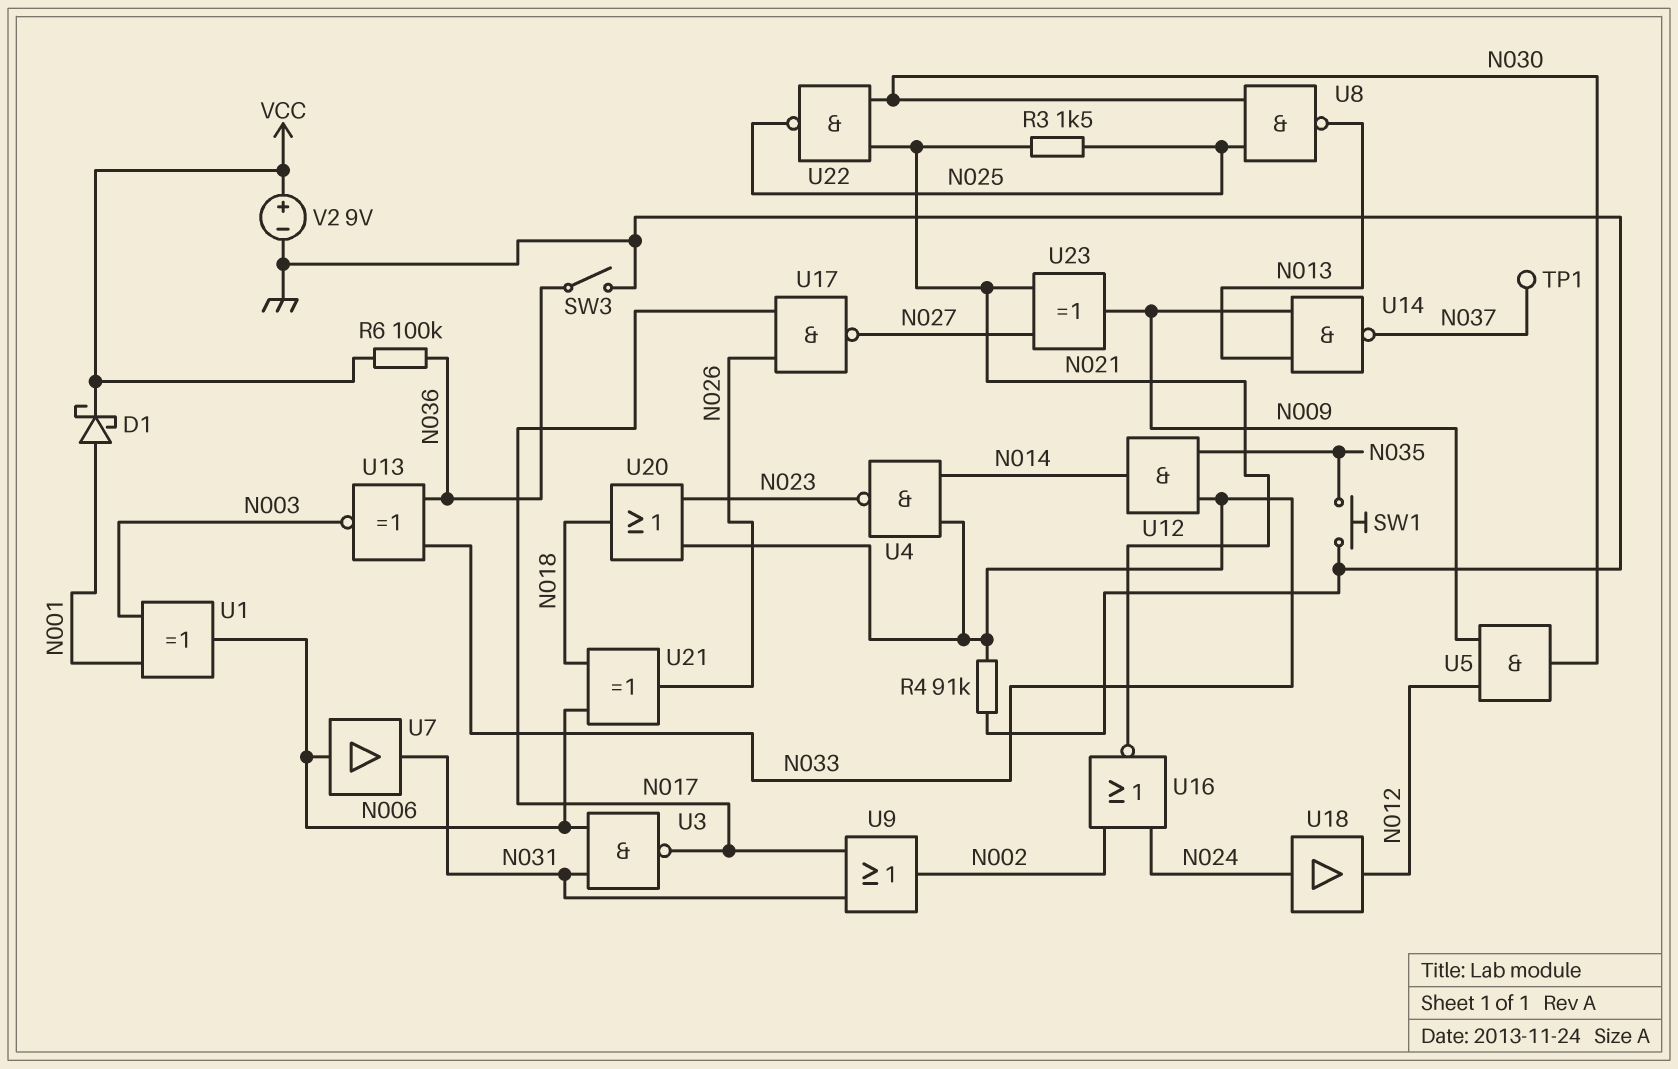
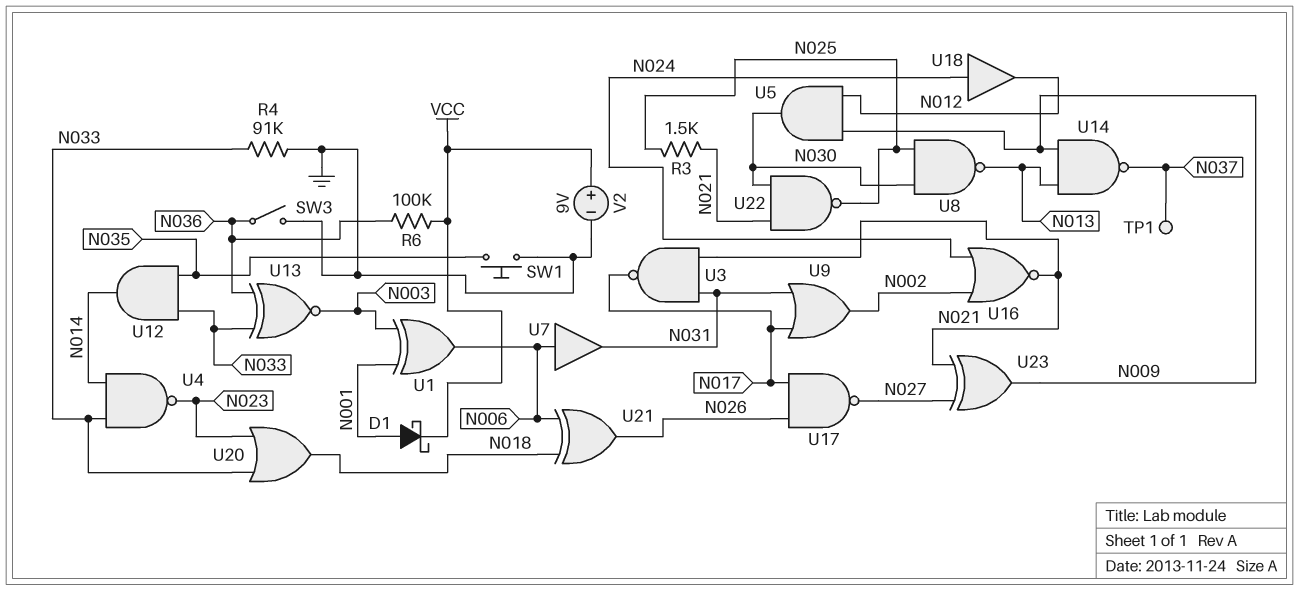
U3: NAND (in N006, in N031, out N017) -> NAND (in N021, in N031, out N017)

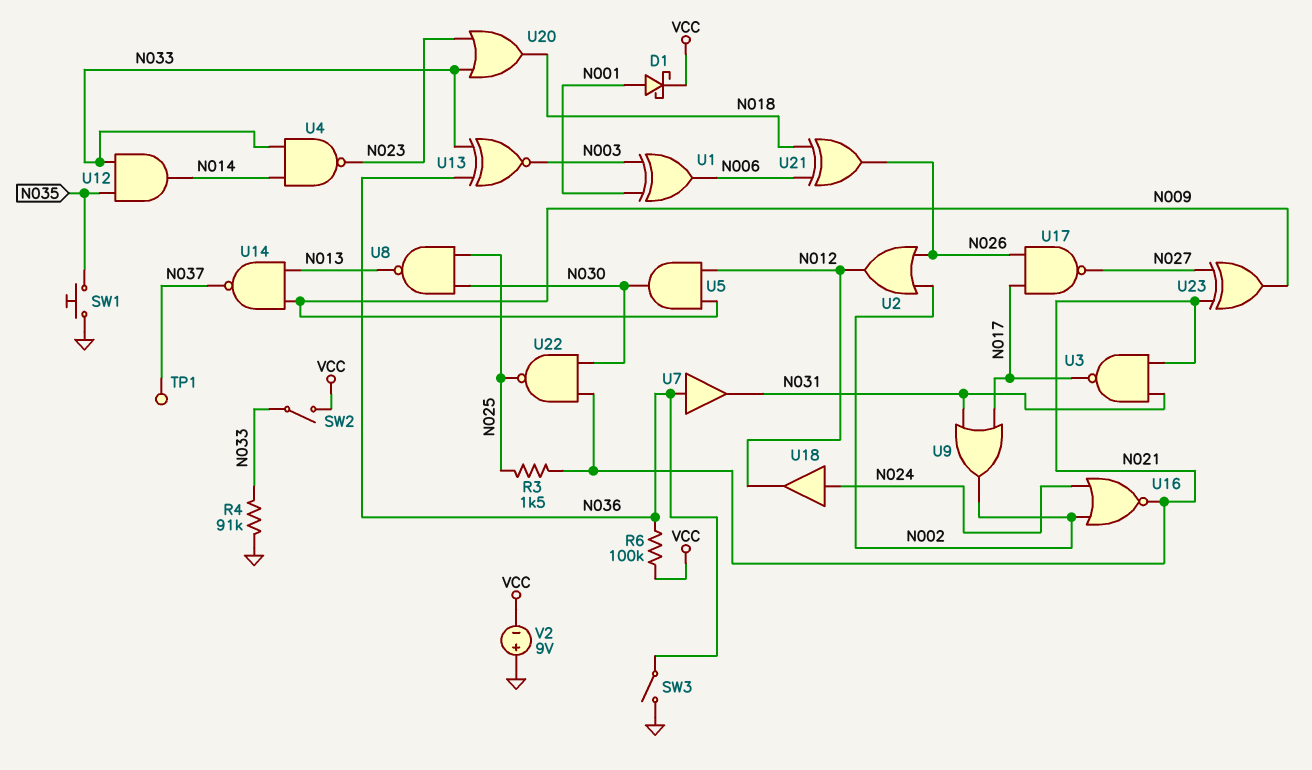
SW2: none -> switch (N033, VCC)
U2: none -> OR (in N002, in N026, out N012)
U7: buffer (in N006, out N031) -> buffer (in N036, out N031)
V2: 9V (plus VCC, minus GND) -> 9V (plus GND, minus VCC)

